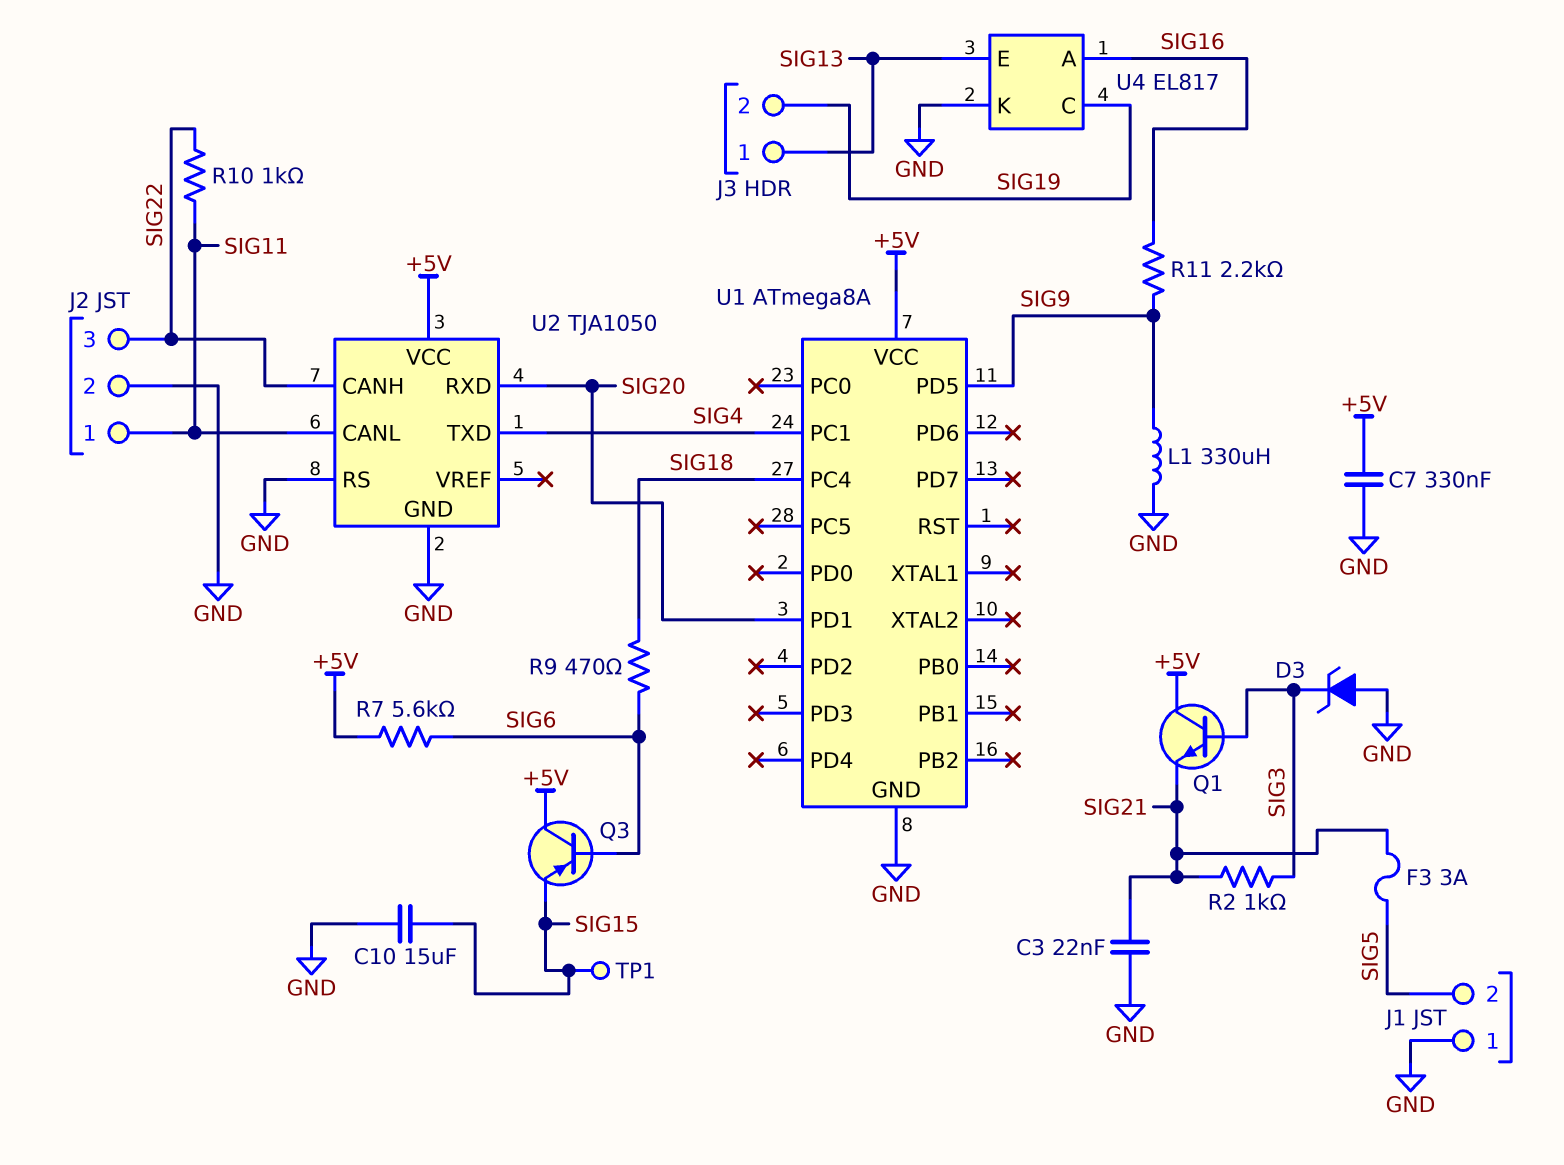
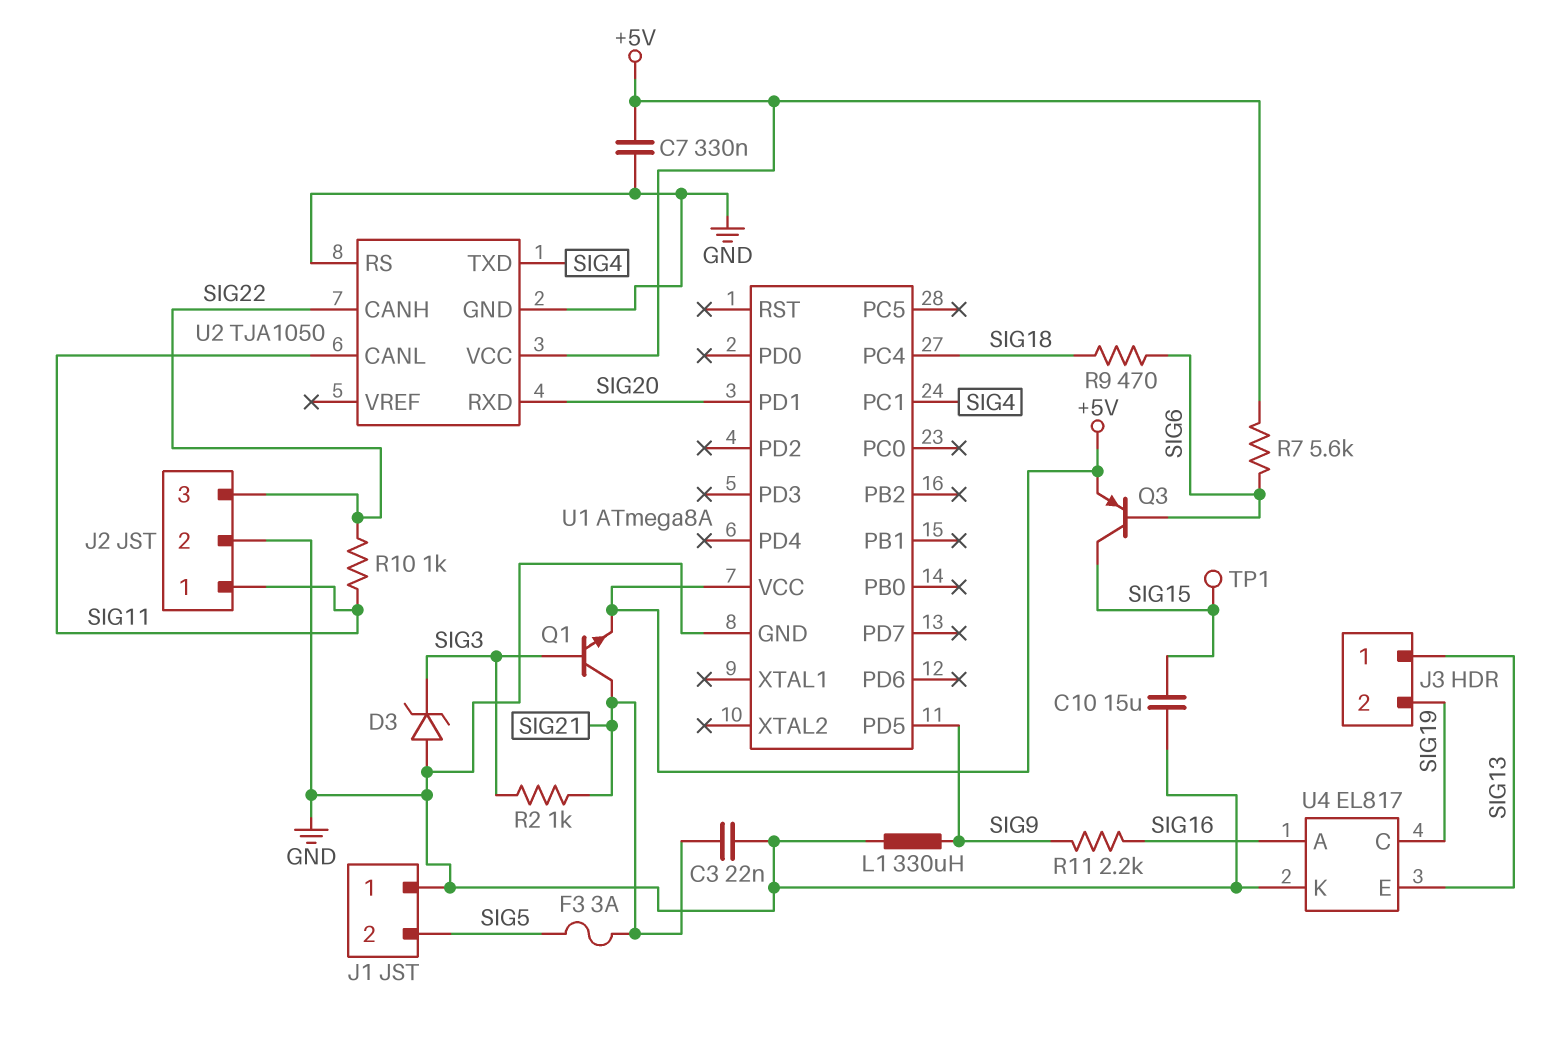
Q1: NPN (B SIG3, C +5V, E SIG21) -> NPN (B SIG3, C SIG21, E +5V)
Q3: PNP (B SIG6, C +5V, E SIG15) -> PNP (B SIG6, C SIG15, E +5V)

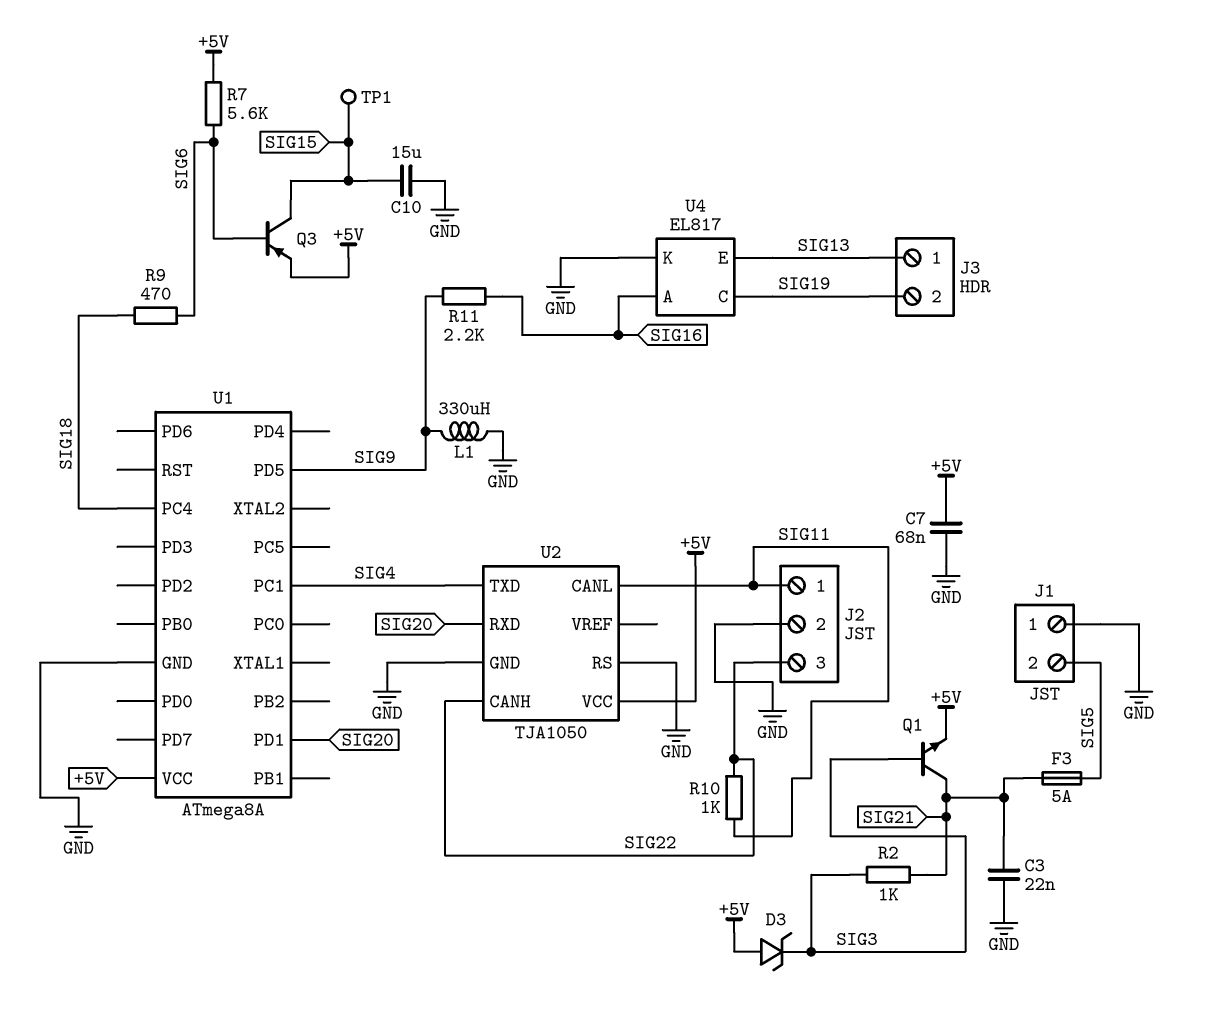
C7: 330nF (+5V, GND) -> 68nF (+5V, GND)
D3: zener (A GND, K SIG3) -> zener (A +5V, K SIG3)
F3: 3A (SIG5, SIG21) -> 5A (SIG5, SIG21)

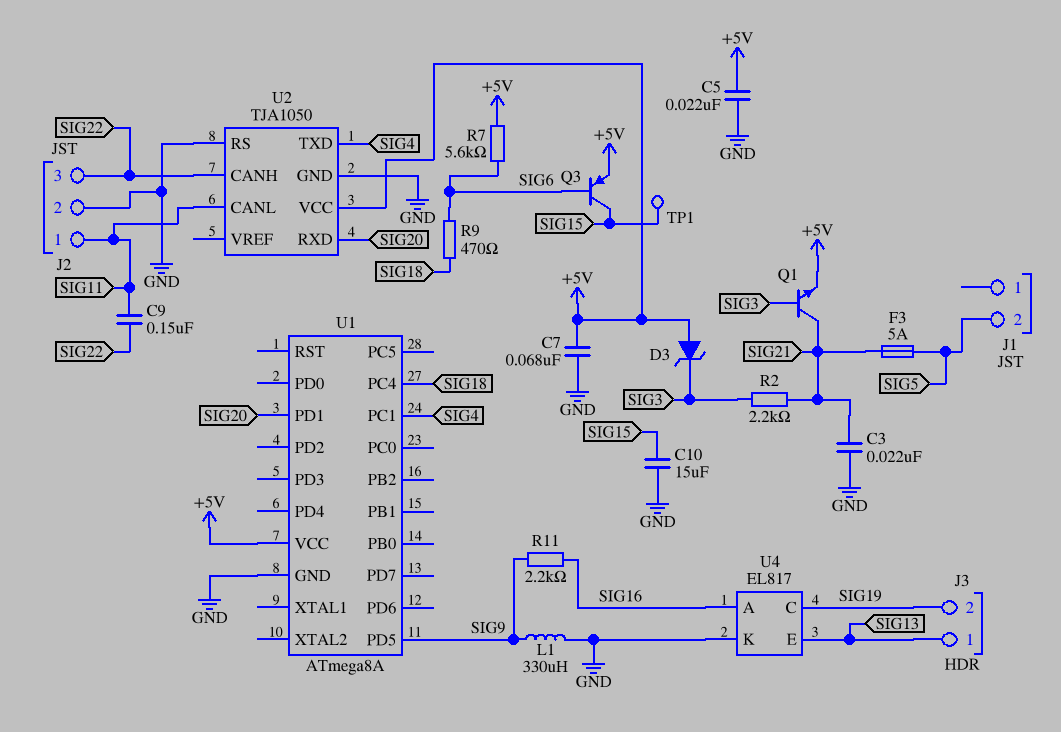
C5: none -> 22nF (+5V, GND)
C9: none -> 150nF (SIG11, SIG22)
J1 pin 1: GND -> none
R2: 1k (SIG3, SIG21) -> 2.2k (SIG3, SIG21)
R10: 1k (SIG11, SIG22) -> none

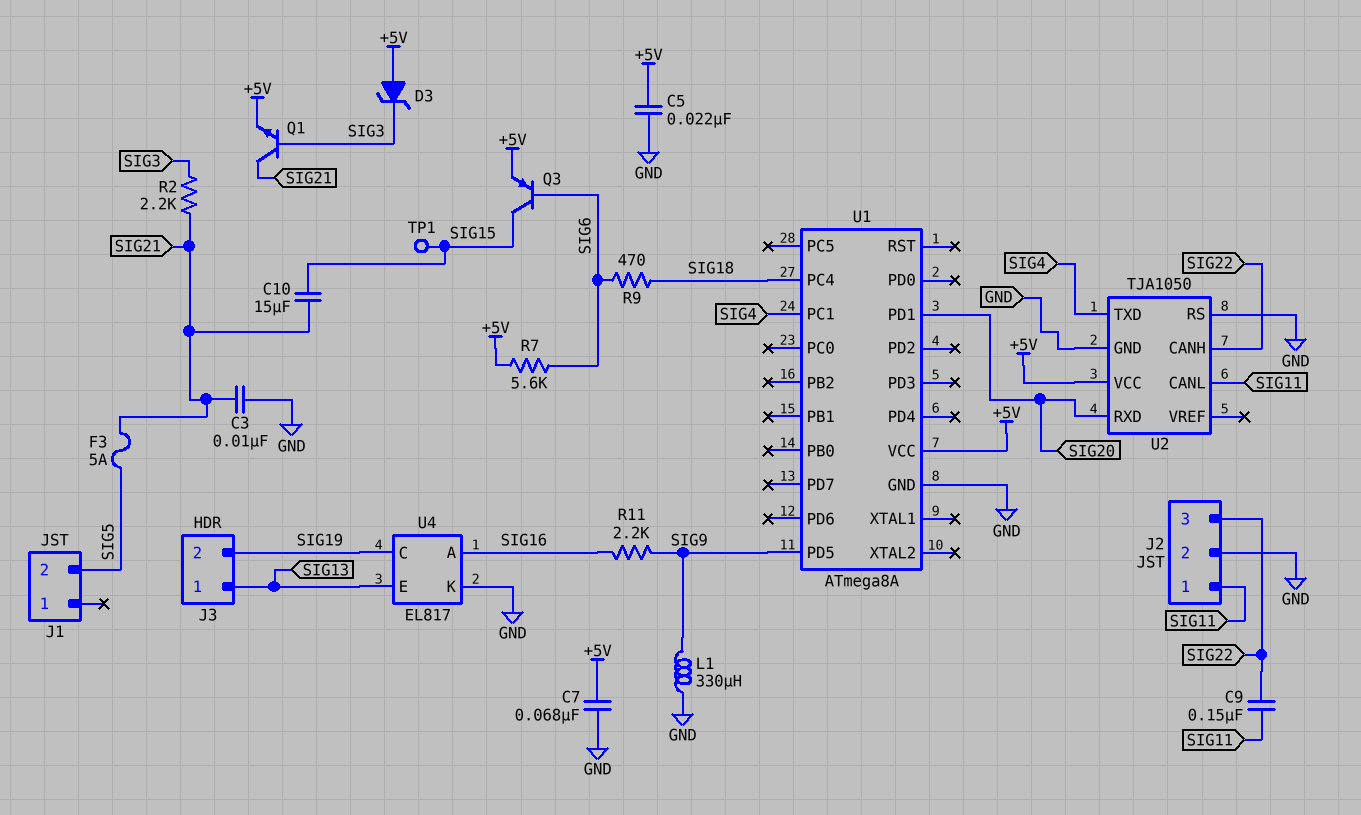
C3: 22nF (GND, SIG21) -> 10nF (GND, SIG21)
C10: 15uF (GND, SIG15) -> 15uF (SIG15, SIG21)

